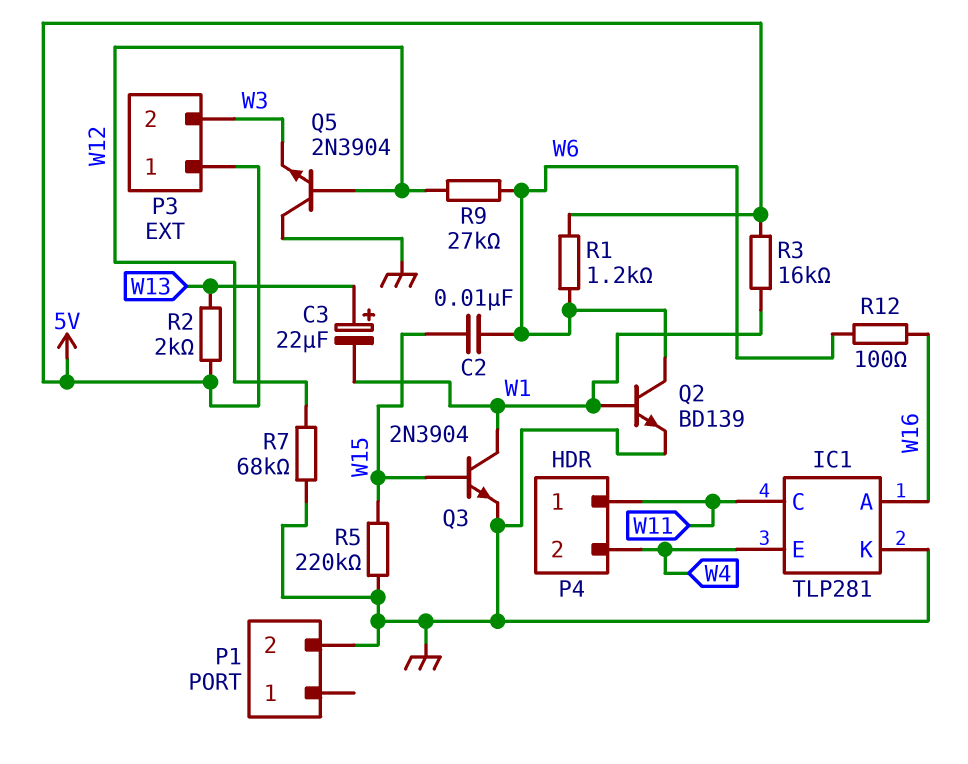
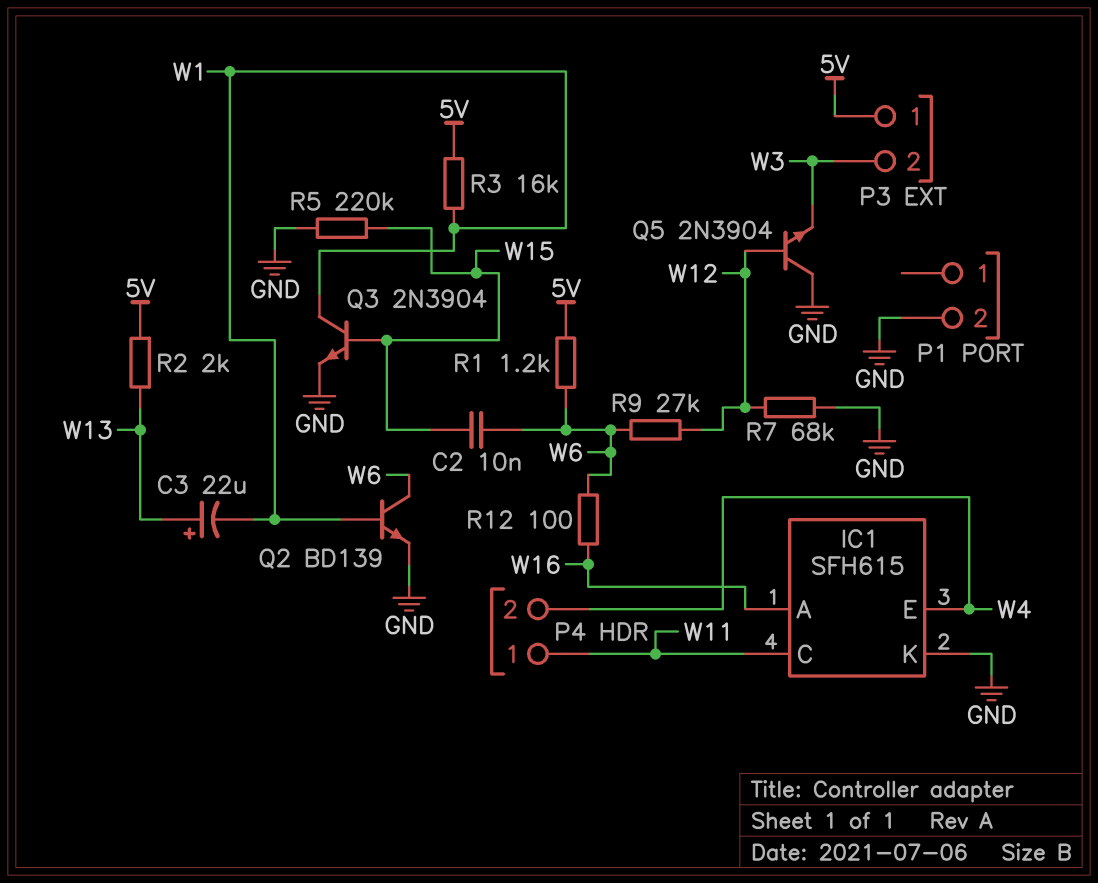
IC1: TLP281 -> SFH615

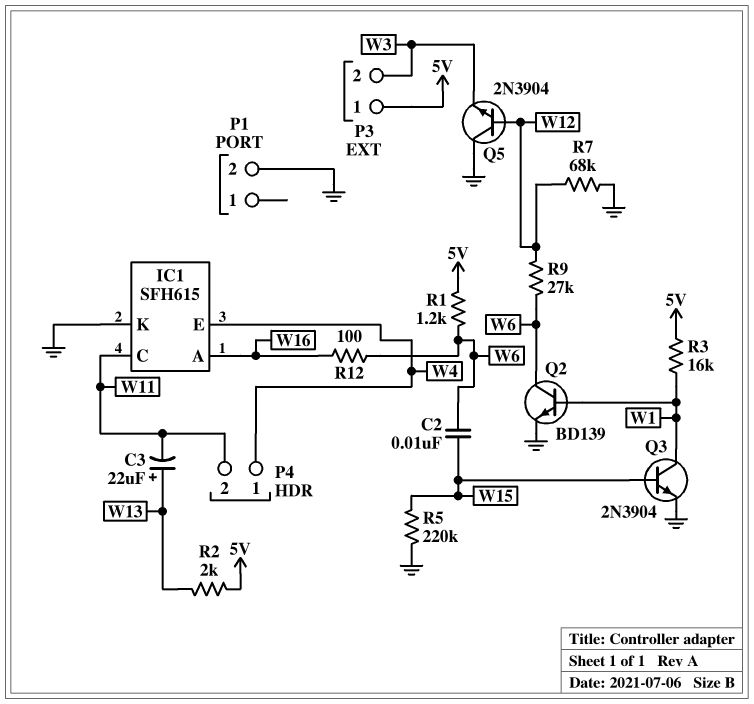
C3: 22uF (plus W13, minus W1) -> 22uF (plus W13, minus W11)
P4 pin 1: W11 -> W4
P4 pin 2: W4 -> W11

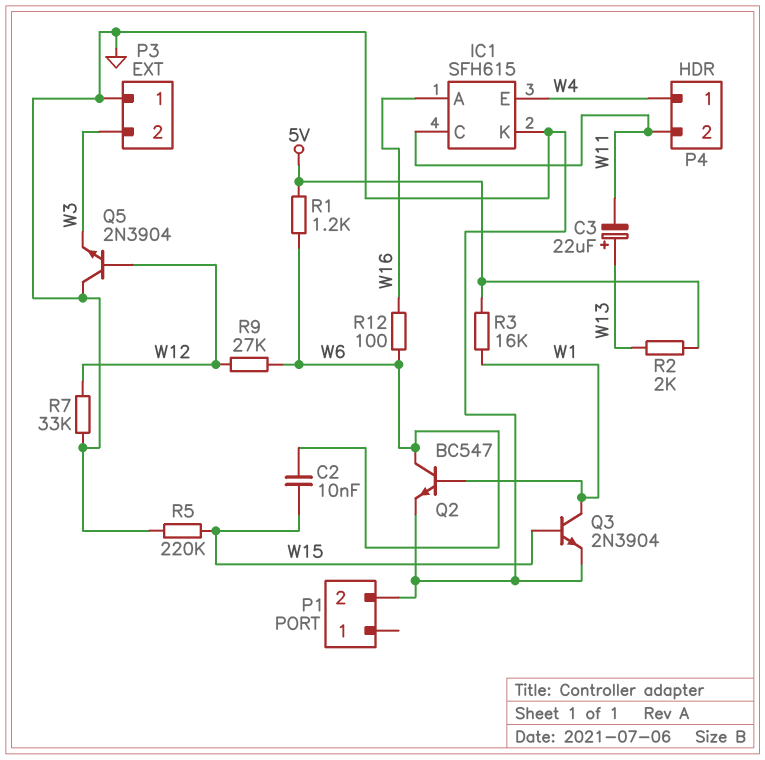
P3 pin 1: 5V -> GND
Q2: NPN BD139 (B W1, C W6, E GND) -> NPN BC547 (B W1, C W6, E GND)
R7: 68k (GND, W12) -> 33k (GND, W12)

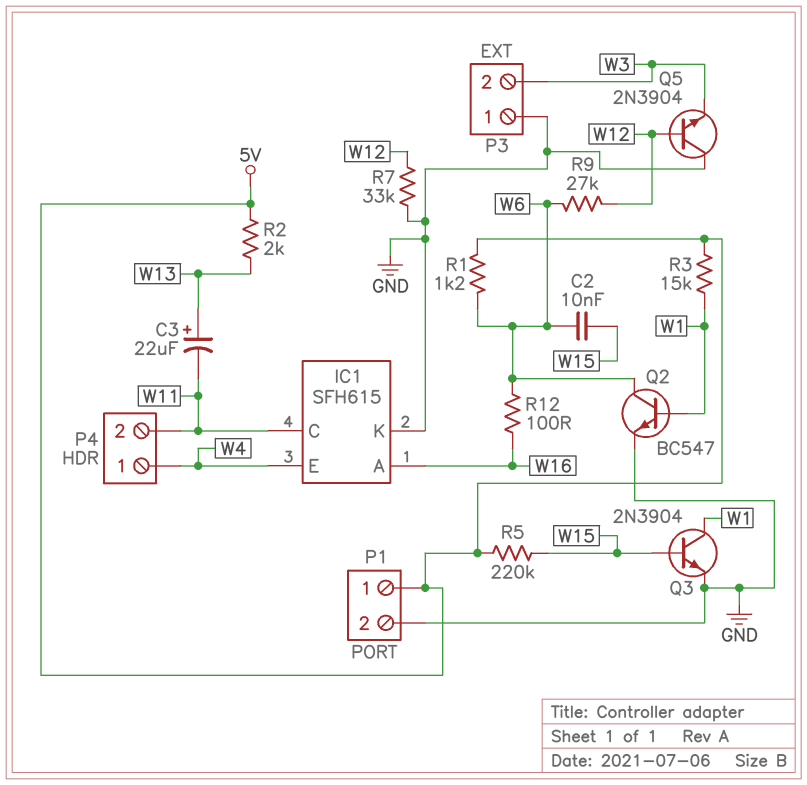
P1 pin 1: none -> 5V
R3: 16k (5V, W1) -> 15k (5V, W1)
R5: 220k (GND, W15) -> 220k (5V, W15)

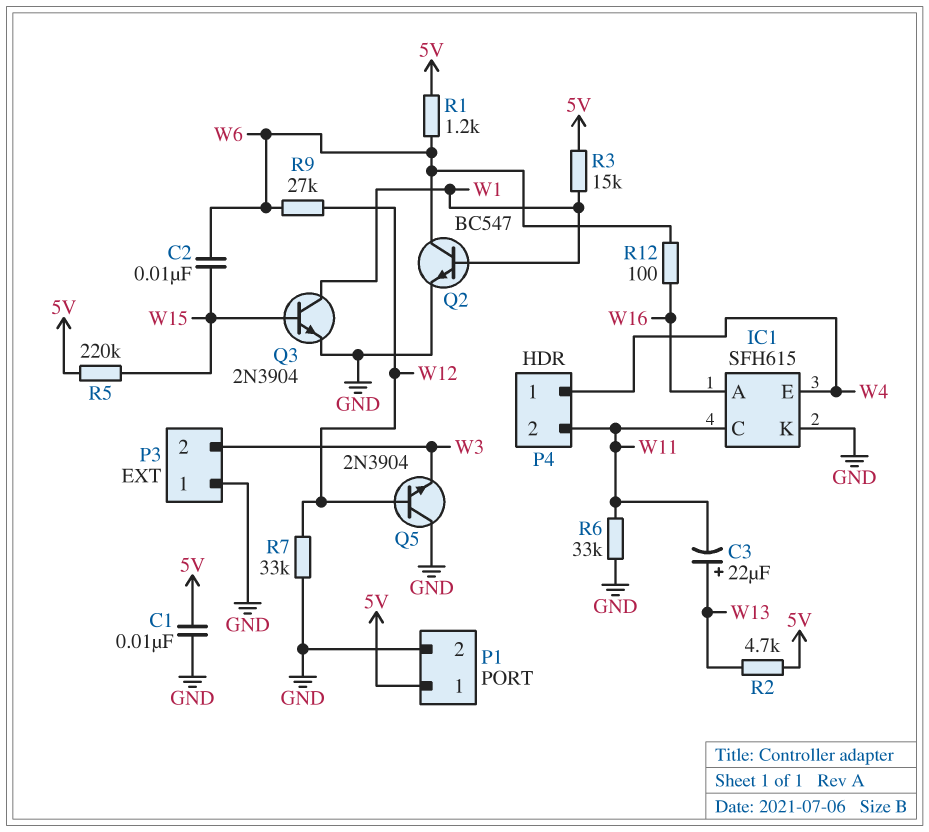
C1: none -> 10nF (5V, GND)
R2: 2k (5V, W13) -> 4.7k (5V, W13)
R6: none -> 33k (GND, W11)

